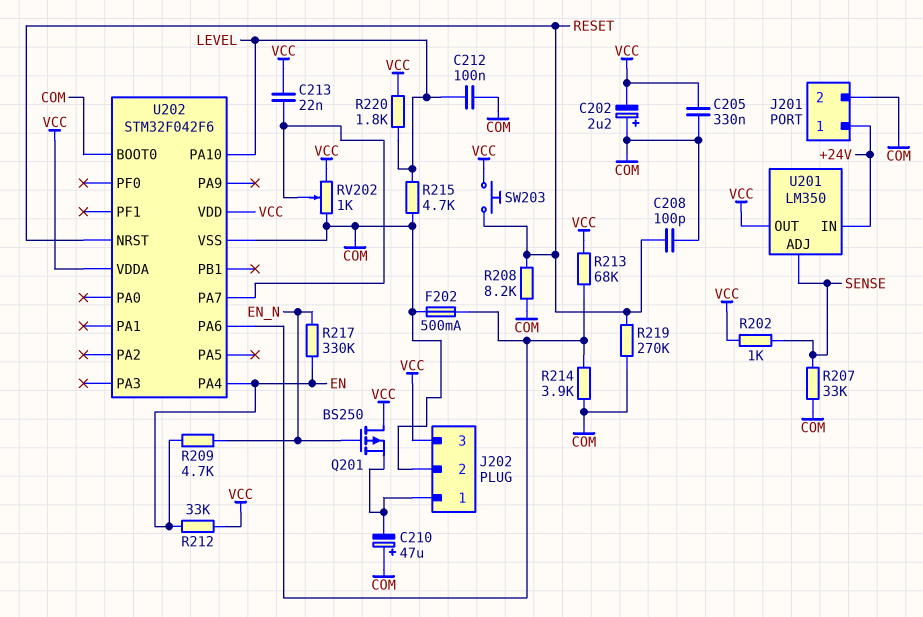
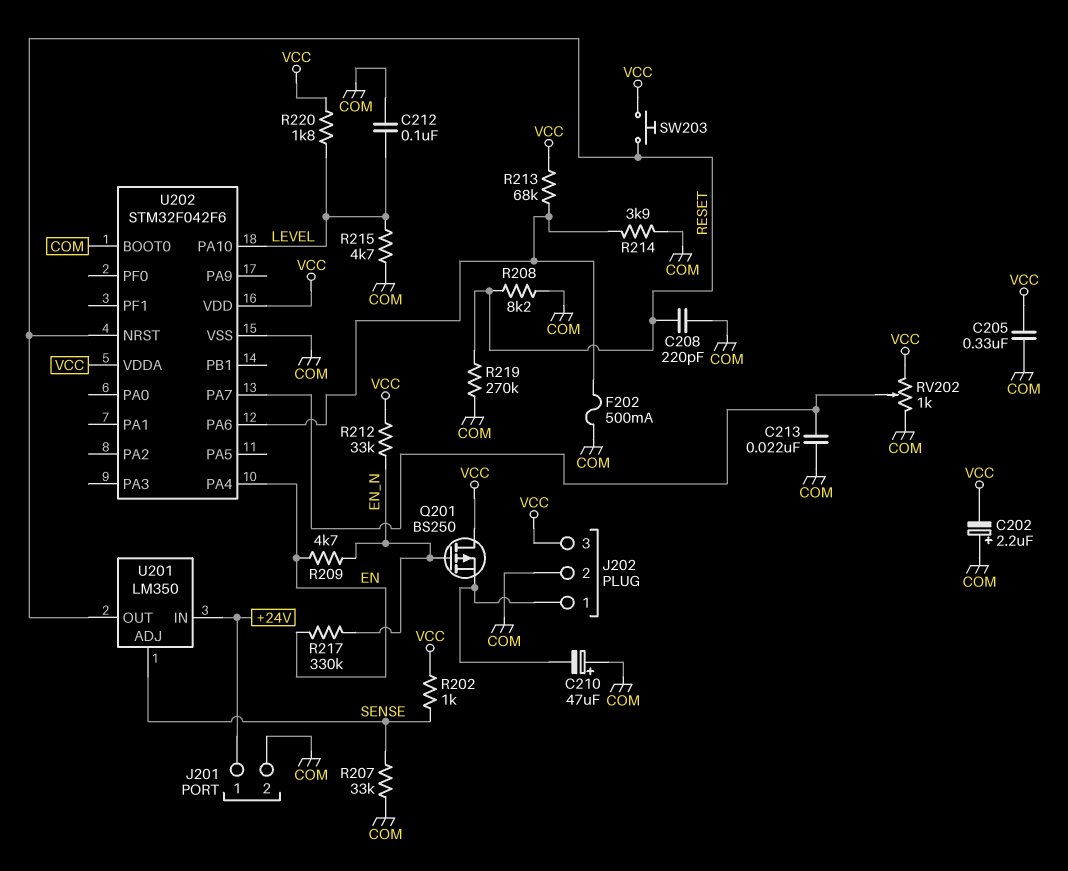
C208: 100pF (COM, RESET) -> 220pF (COM, RESET)
C213: 22nF (U202/PA7, VCC) -> 22nF (COM, U202/PA7)
R212: 33k (EN, VCC) -> 33k (EN_N, VCC)
U201 pin OUT: VCC -> RESET

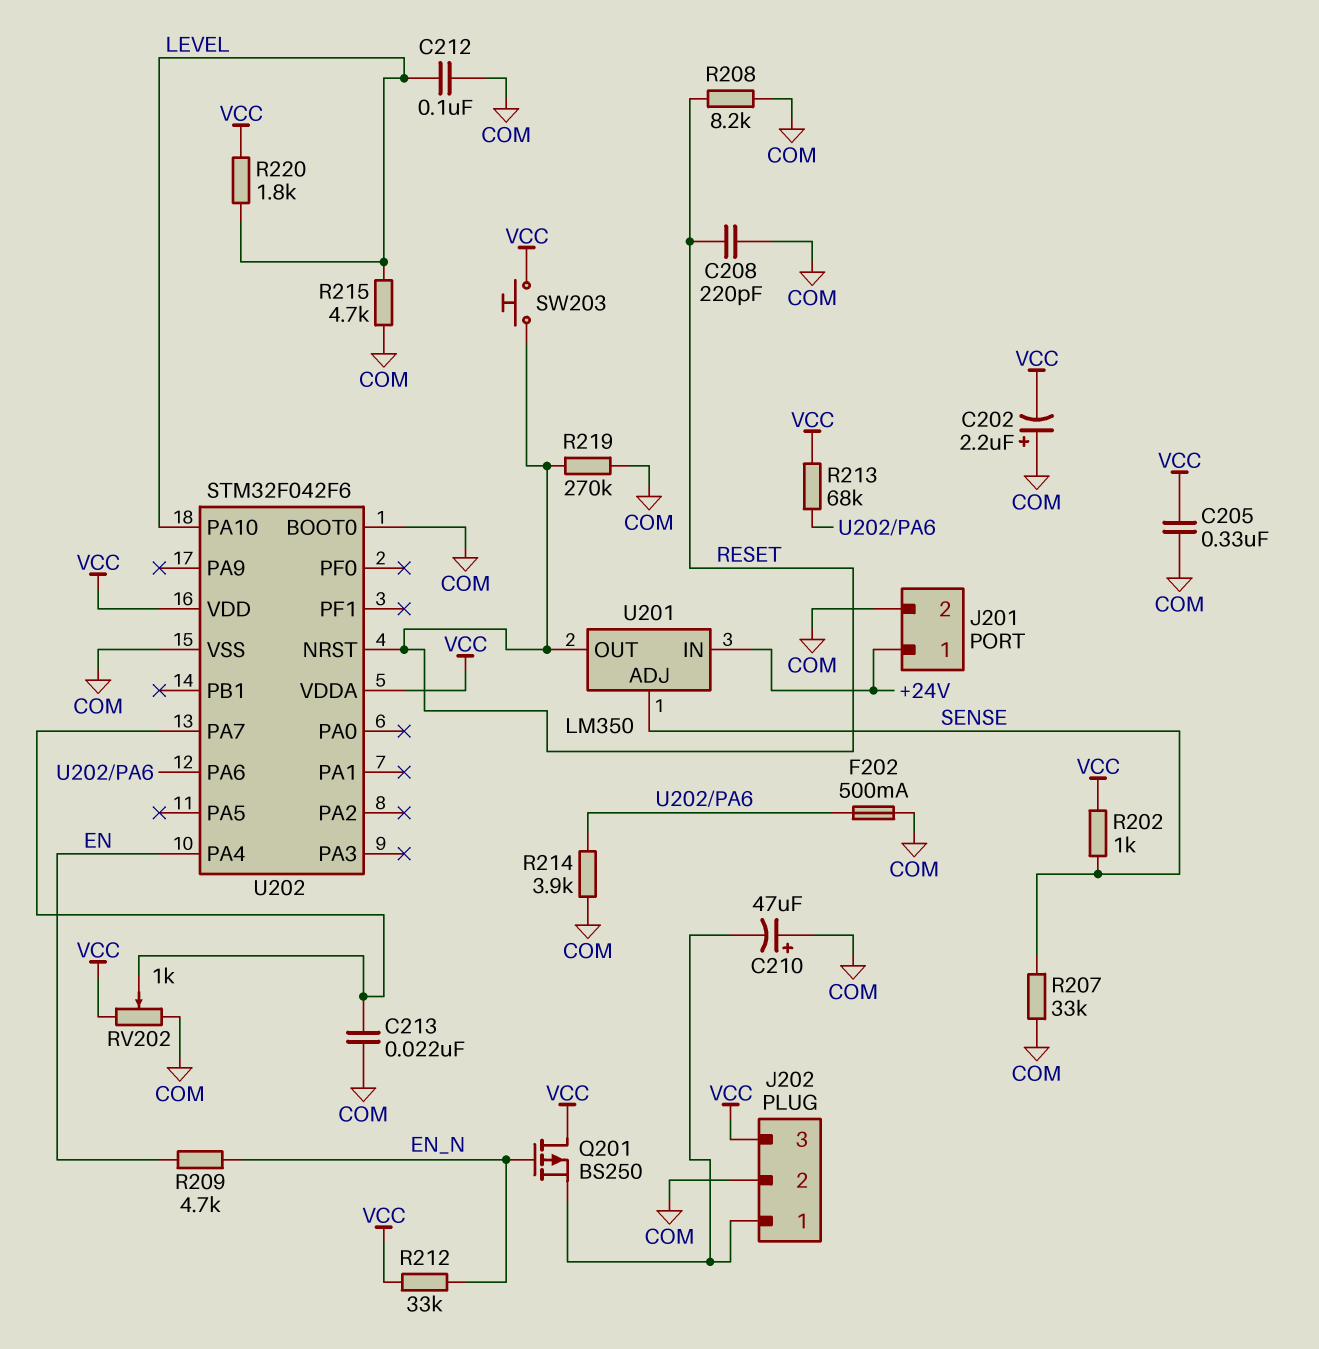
R217: 330k (EN, EN_N) -> none

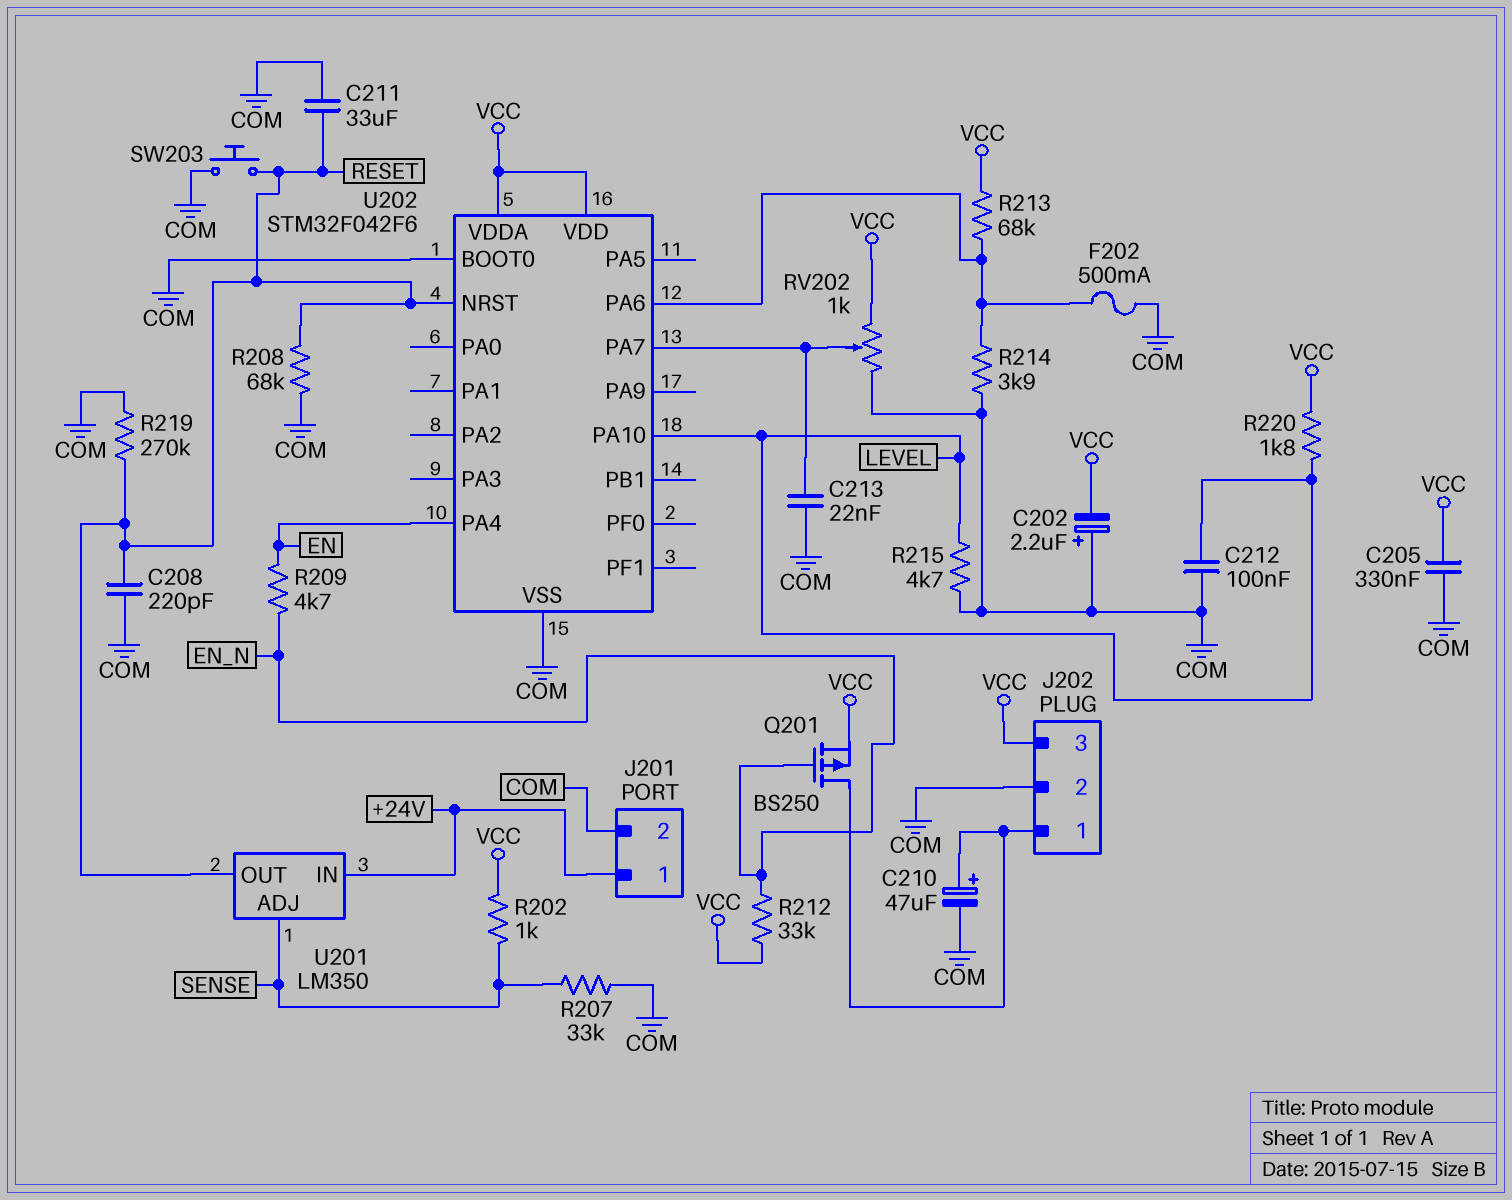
C210: 47uF (plus COM, minus J202/1) -> 47uF (plus J202/1, minus COM)
C211: none -> 33uF (COM, RESET)
Q201: PMOS BS250 (G EN_N, D VCC, S J202/1) -> PMOS BS250 (G EN_N, D J202/1, S VCC)
R208: 8.2k (COM, RESET) -> 68k (COM, RESET)
SW203: button (RESET, VCC) -> button (COM, RESET)

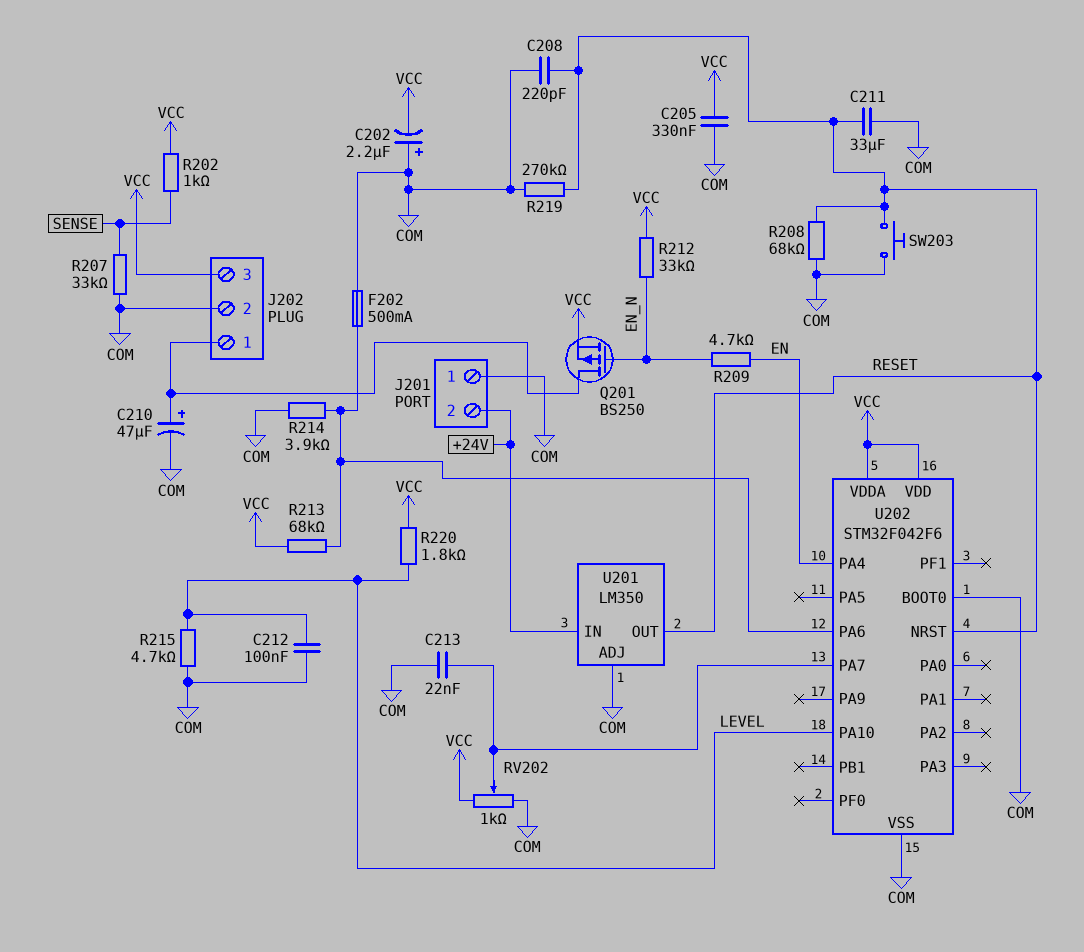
J201 pin 1: +24V -> COM
J201 pin 2: COM -> +24V
U201 pin ADJ: SENSE -> COM

